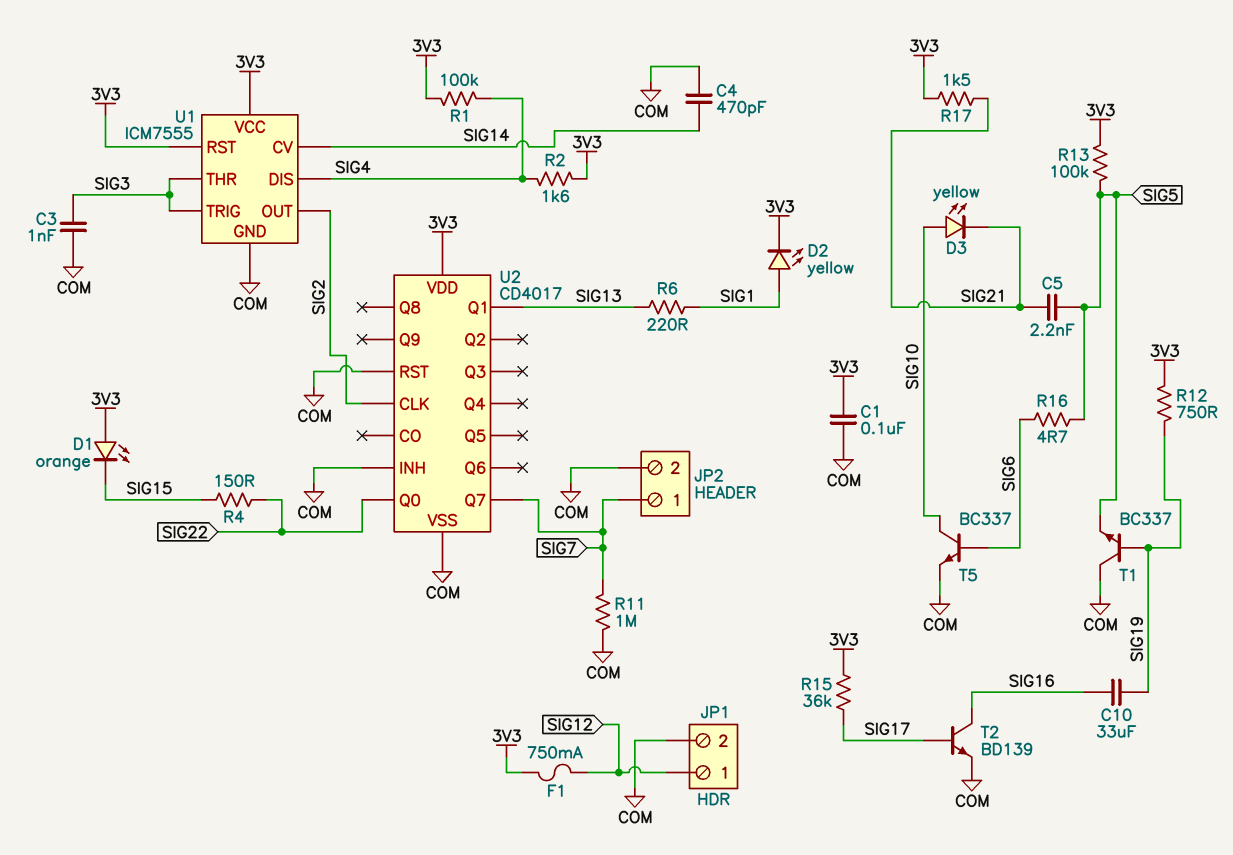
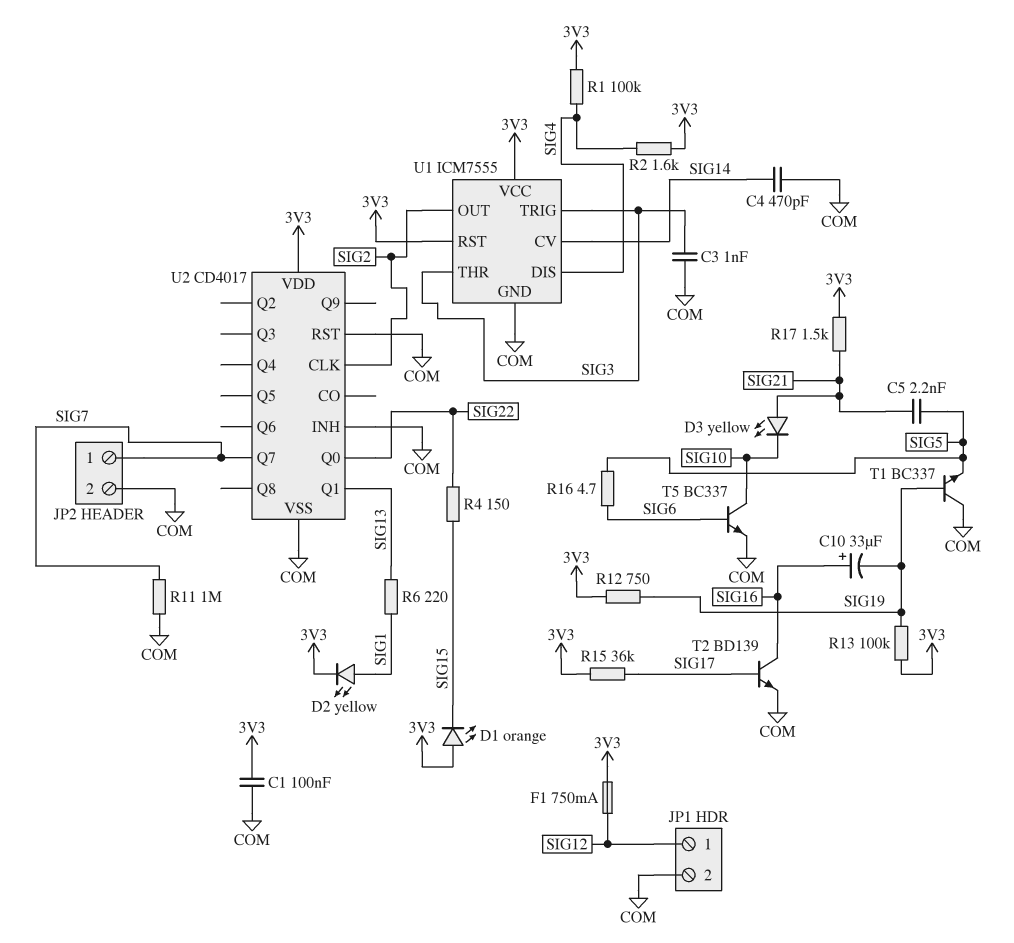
C10: 33uF (SIG16, SIG19) -> 33uF (plus SIG16, minus SIG19)
D3: LED yellow (A SIG10, K SIG21) -> LED yellow (A SIG21, K SIG10)
R13: 100k (3V3, SIG5) -> 100k (3V3, SIG19)

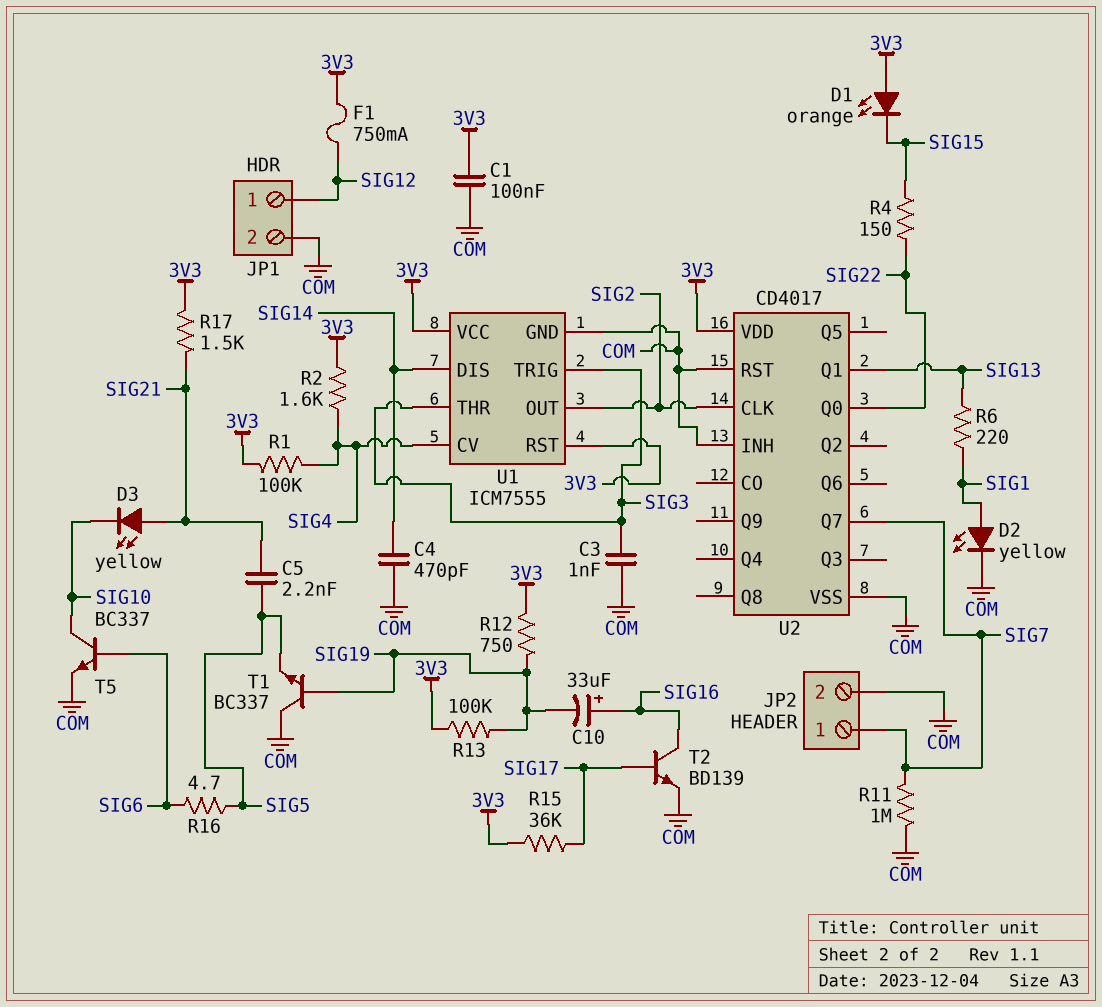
D2: LED yellow (A SIG1, K 3V3) -> LED yellow (A SIG1, K COM)
U1 pin CV: SIG14 -> SIG4
U1 pin DIS: SIG4 -> SIG14

